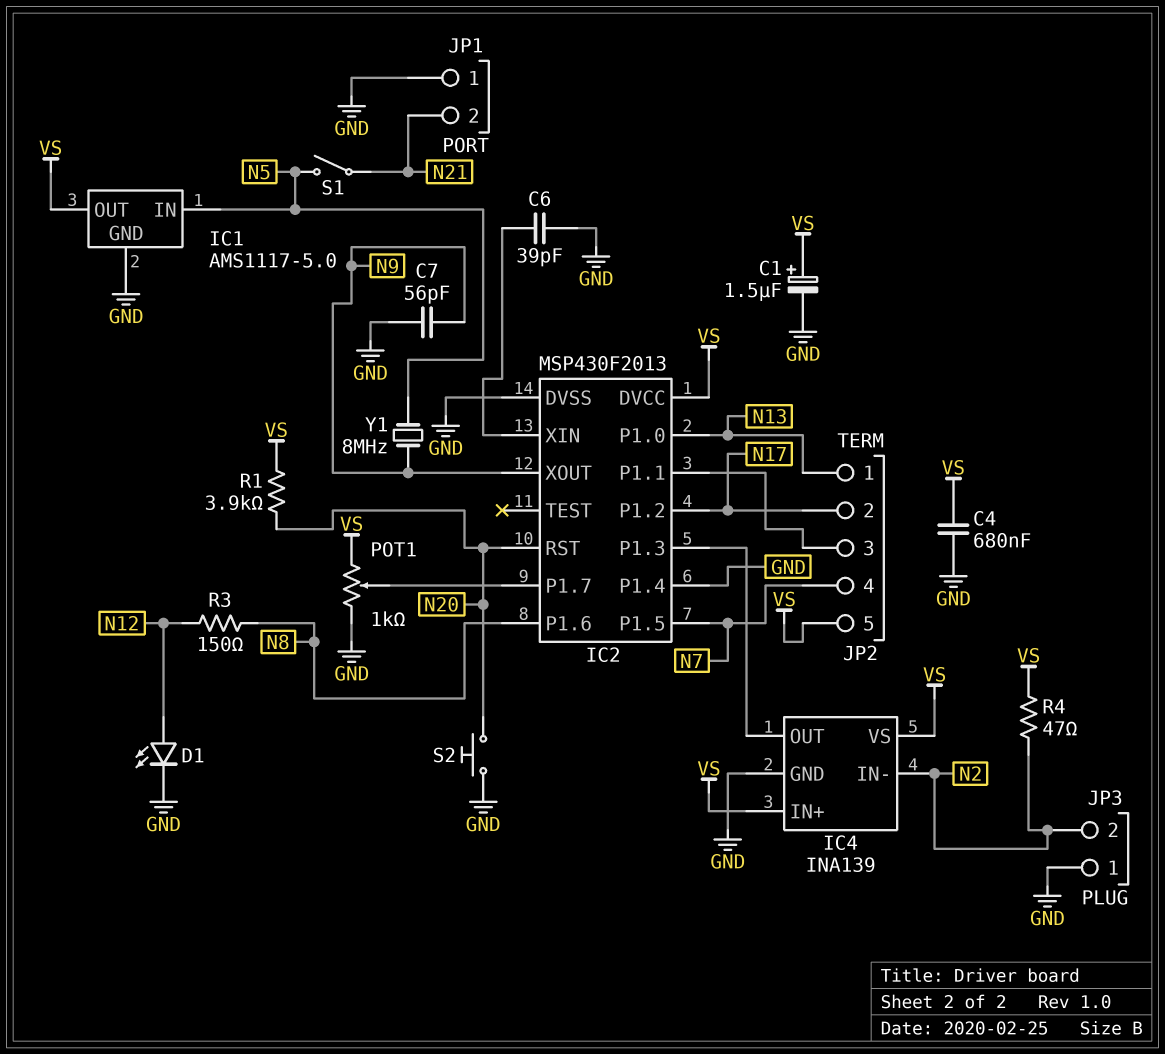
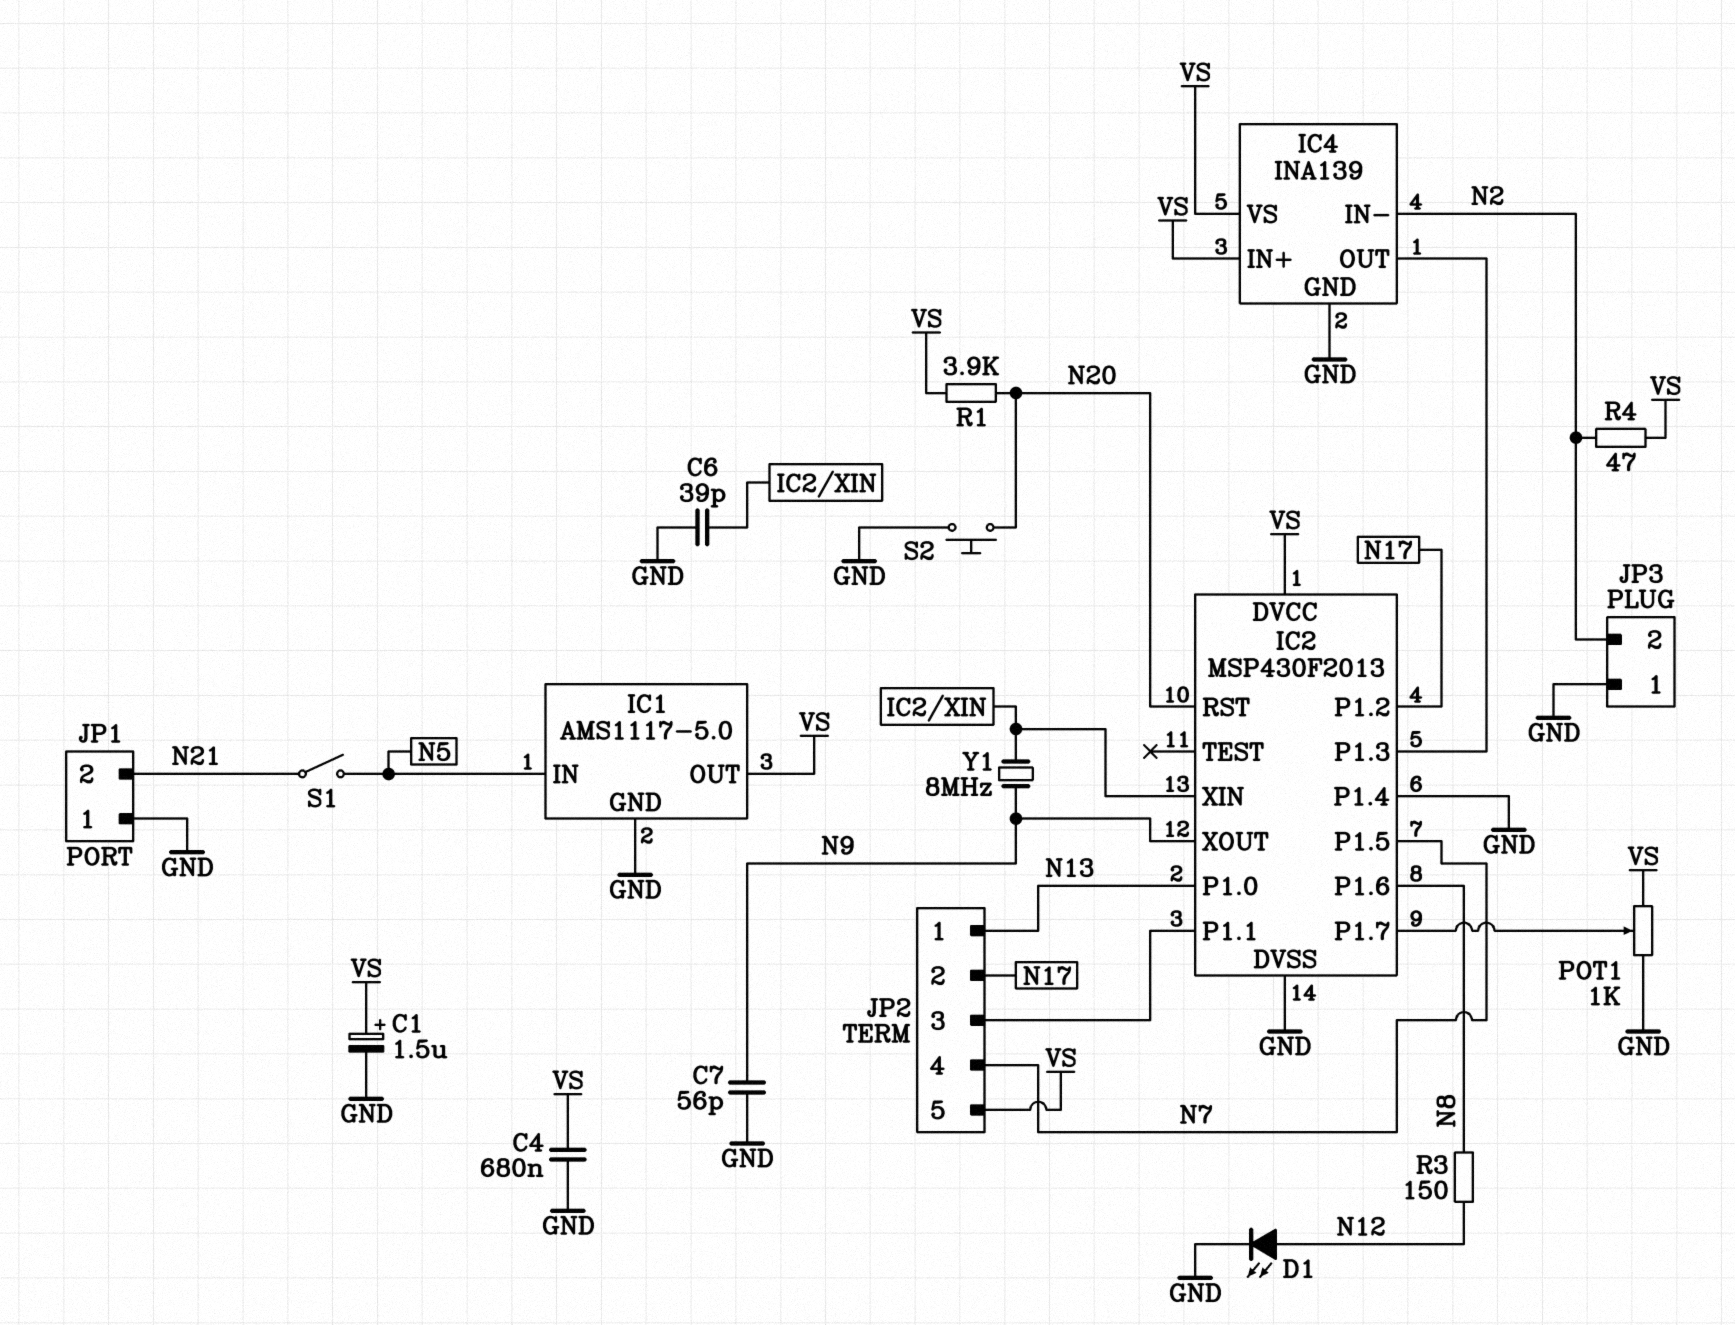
Y1: 8MHz (N5, N9) -> 8MHz (IC2/XIN, N9)

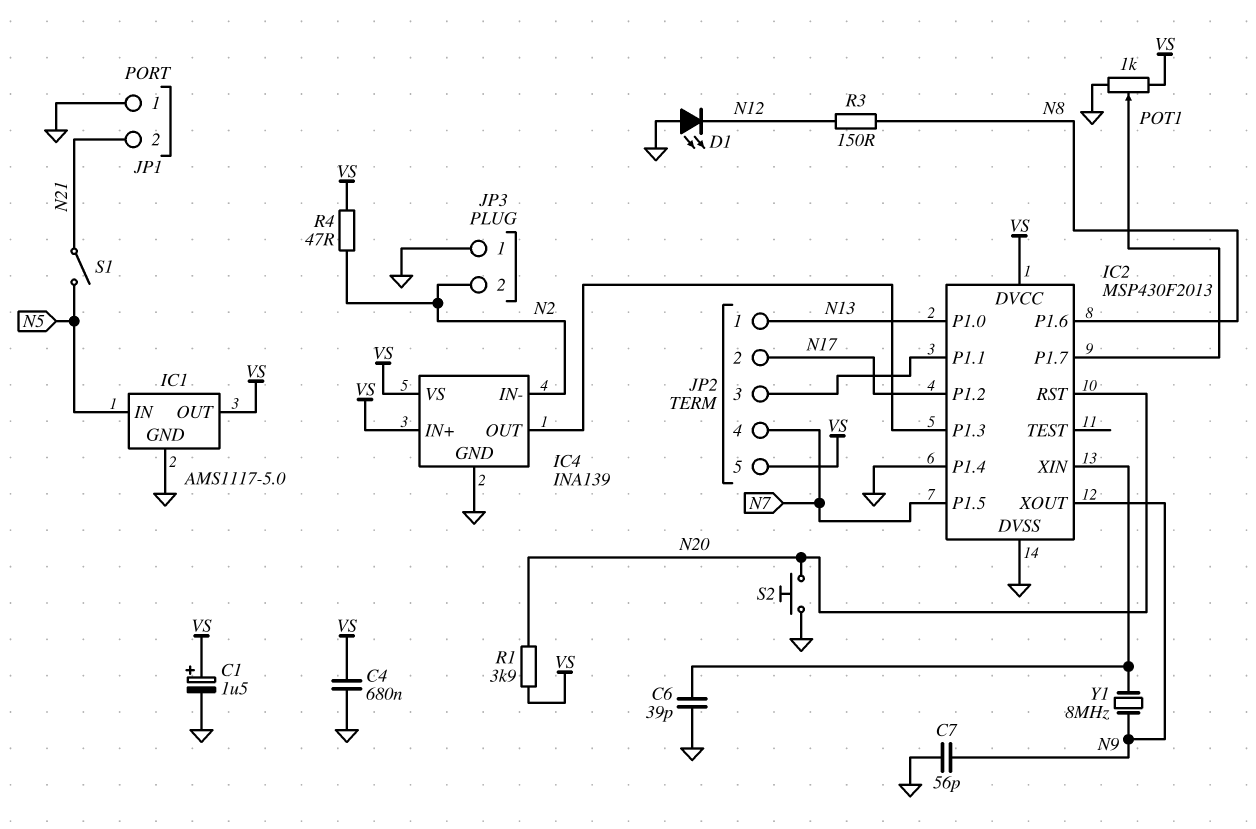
D1: LED (A N12, K GND) -> LED (A GND, K N12)

